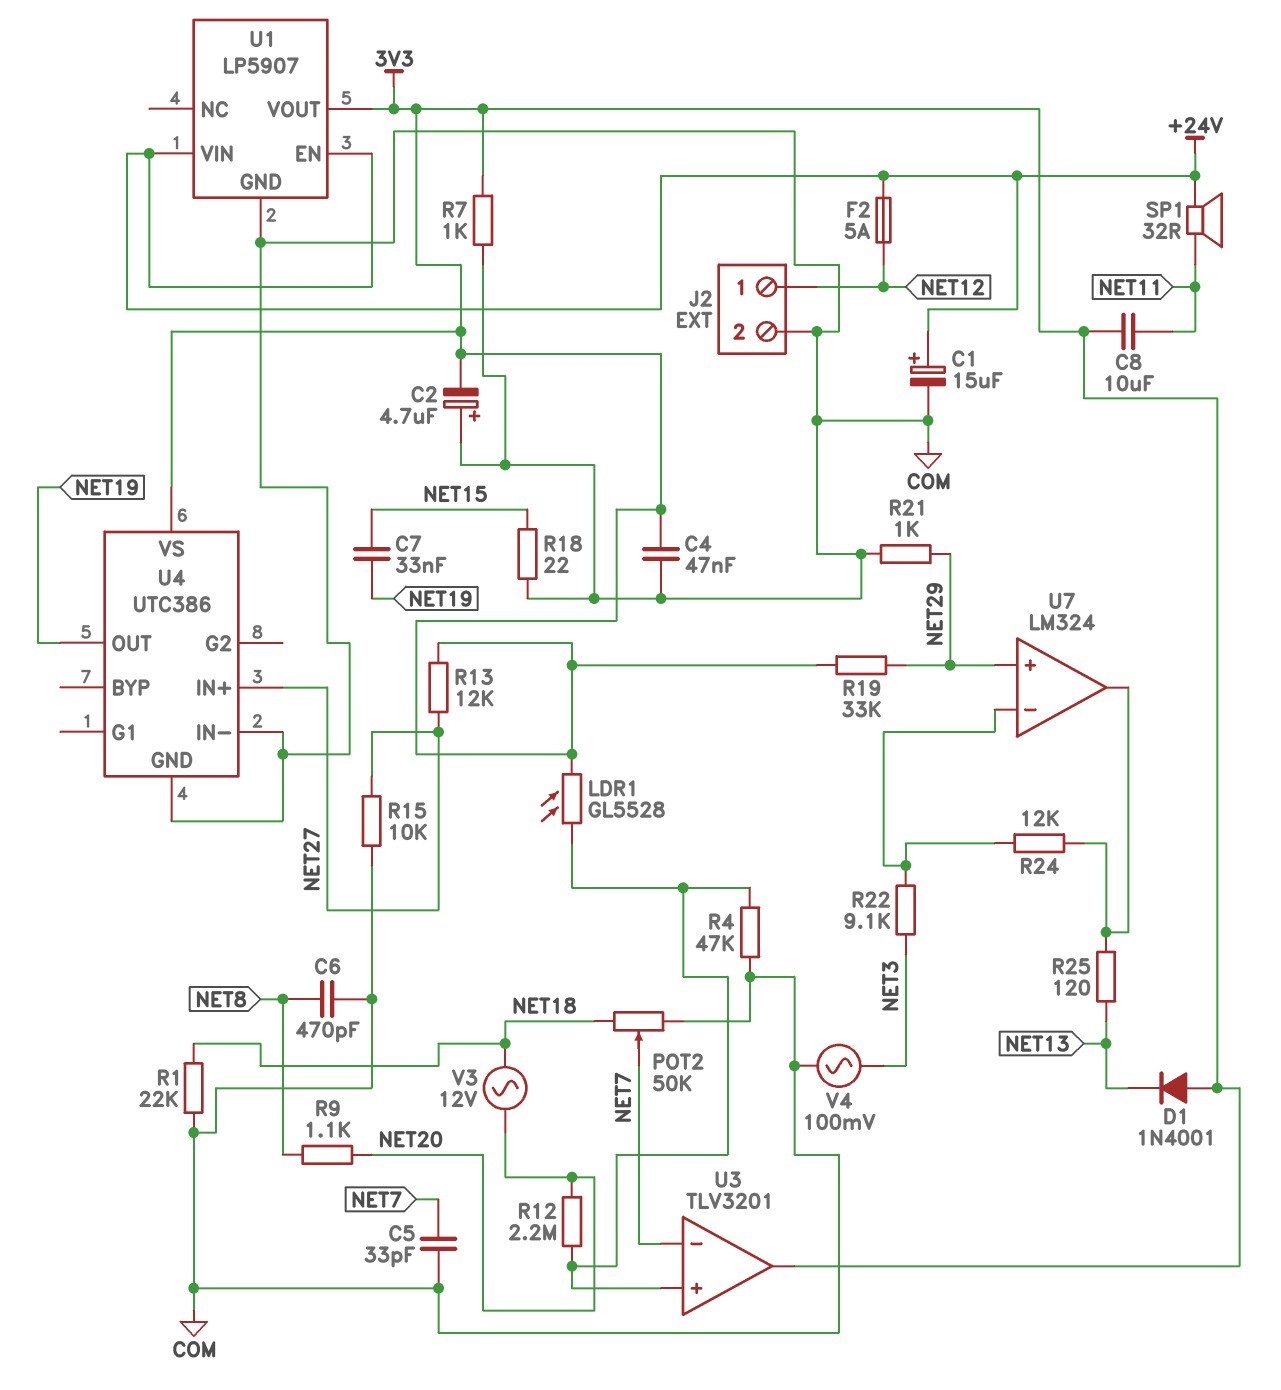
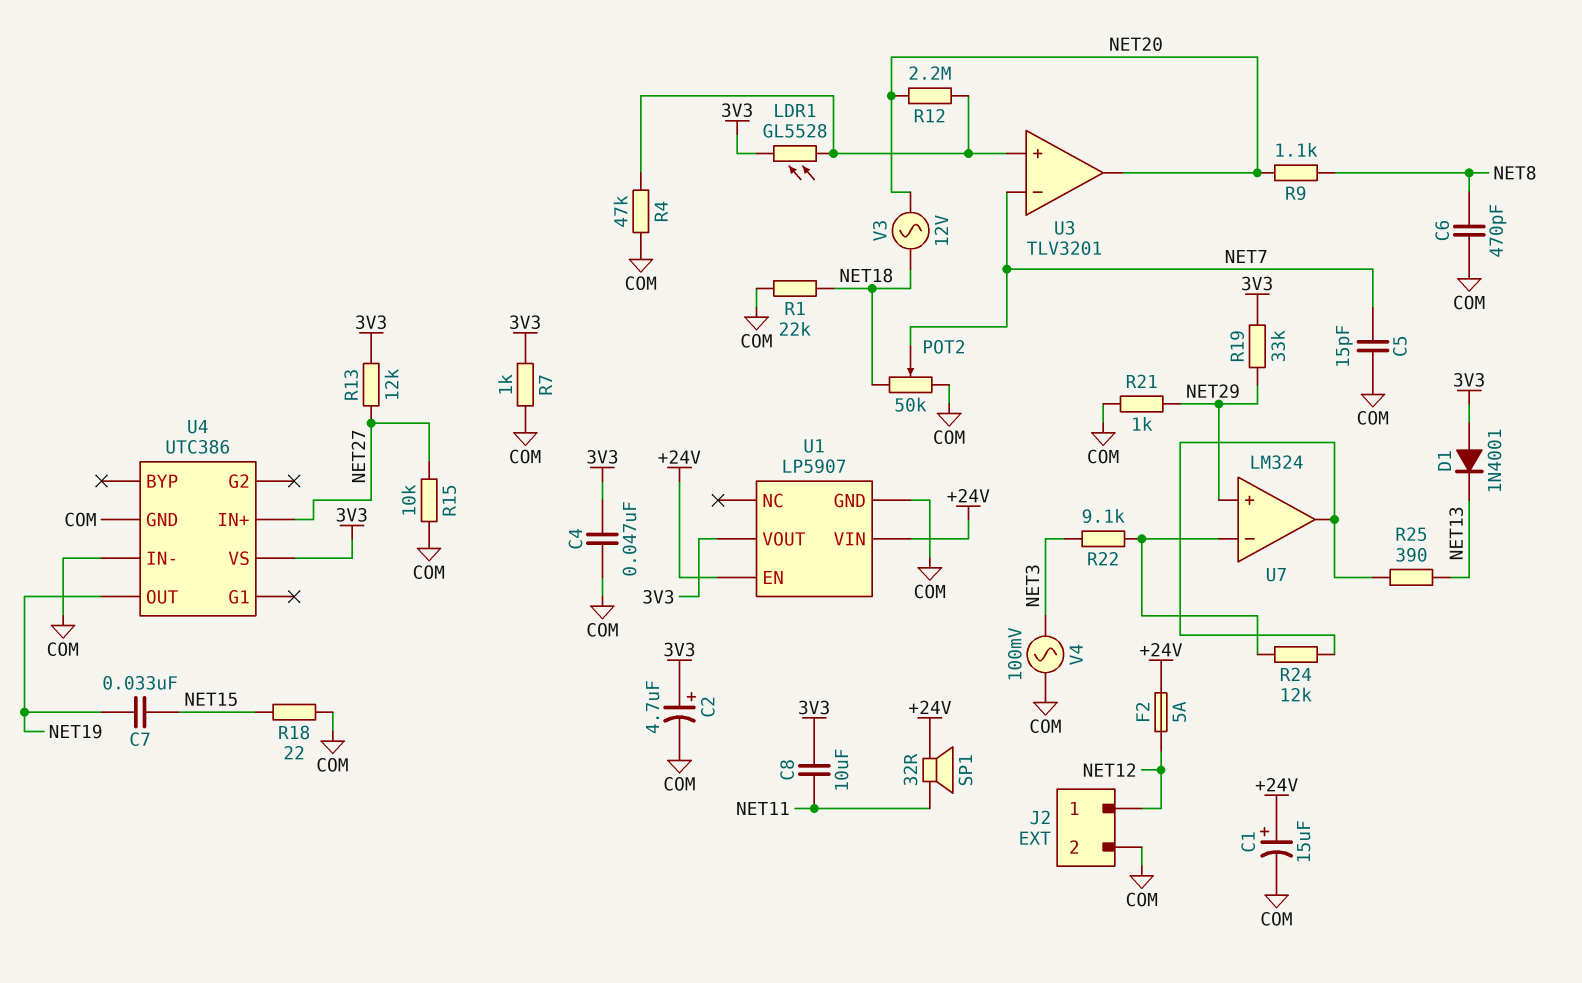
C2: 4.7uF (plus COM, minus 3V3) -> 4.7uF (plus 3V3, minus COM)
C5: 33pF (COM, NET7) -> 15pF (COM, NET7)
R25: 120 (NET13, U7/out) -> 390 (NET13, U7/out)
U3 pin out: 3V3 -> NET20

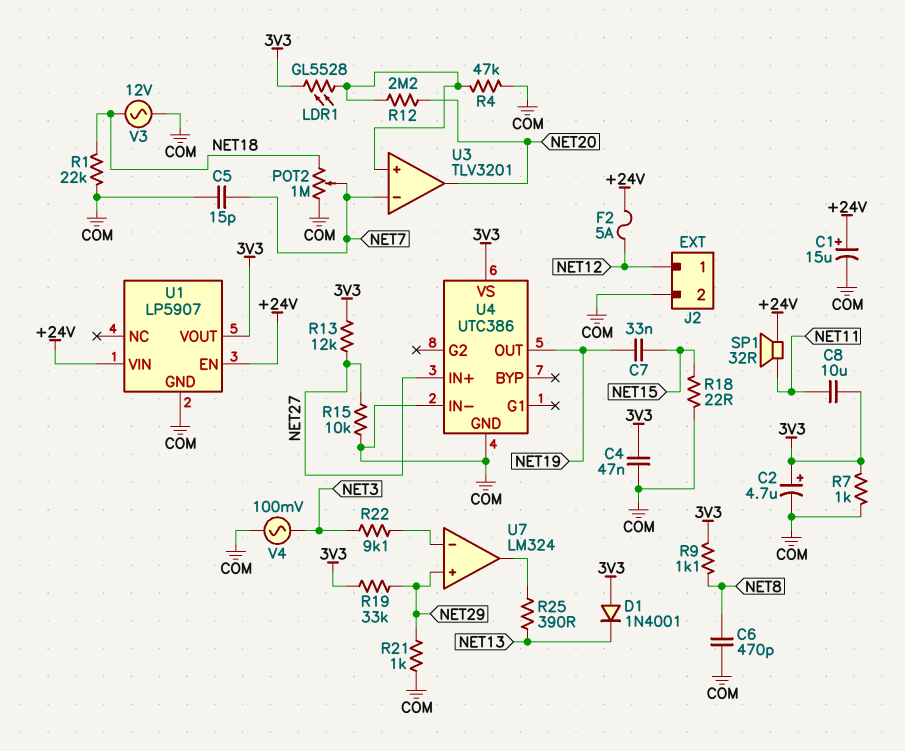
POT2: 50k (COM, NET18, wiper NET7) -> 1M (COM, NET18, wiper NET7)
R9: 1.1k (NET8, NET20) -> 1.1k (3V3, NET8)
R24: 12k (U7/in-, U7/out) -> none
V3: AC 12V (NET18, NET20) -> AC 12V (COM, NET18)

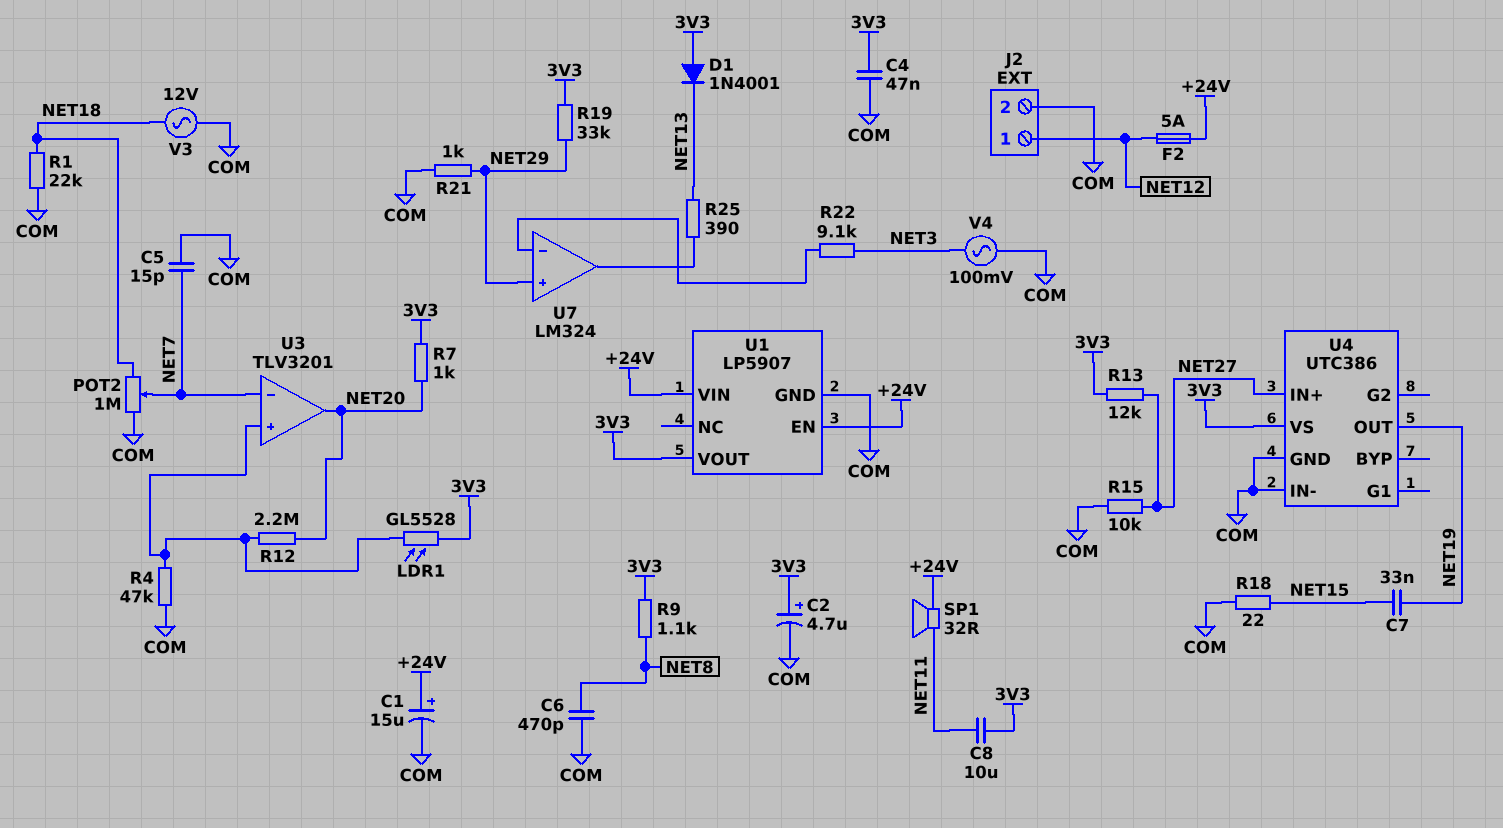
R7: 1k (3V3, COM) -> 1k (3V3, NET20)

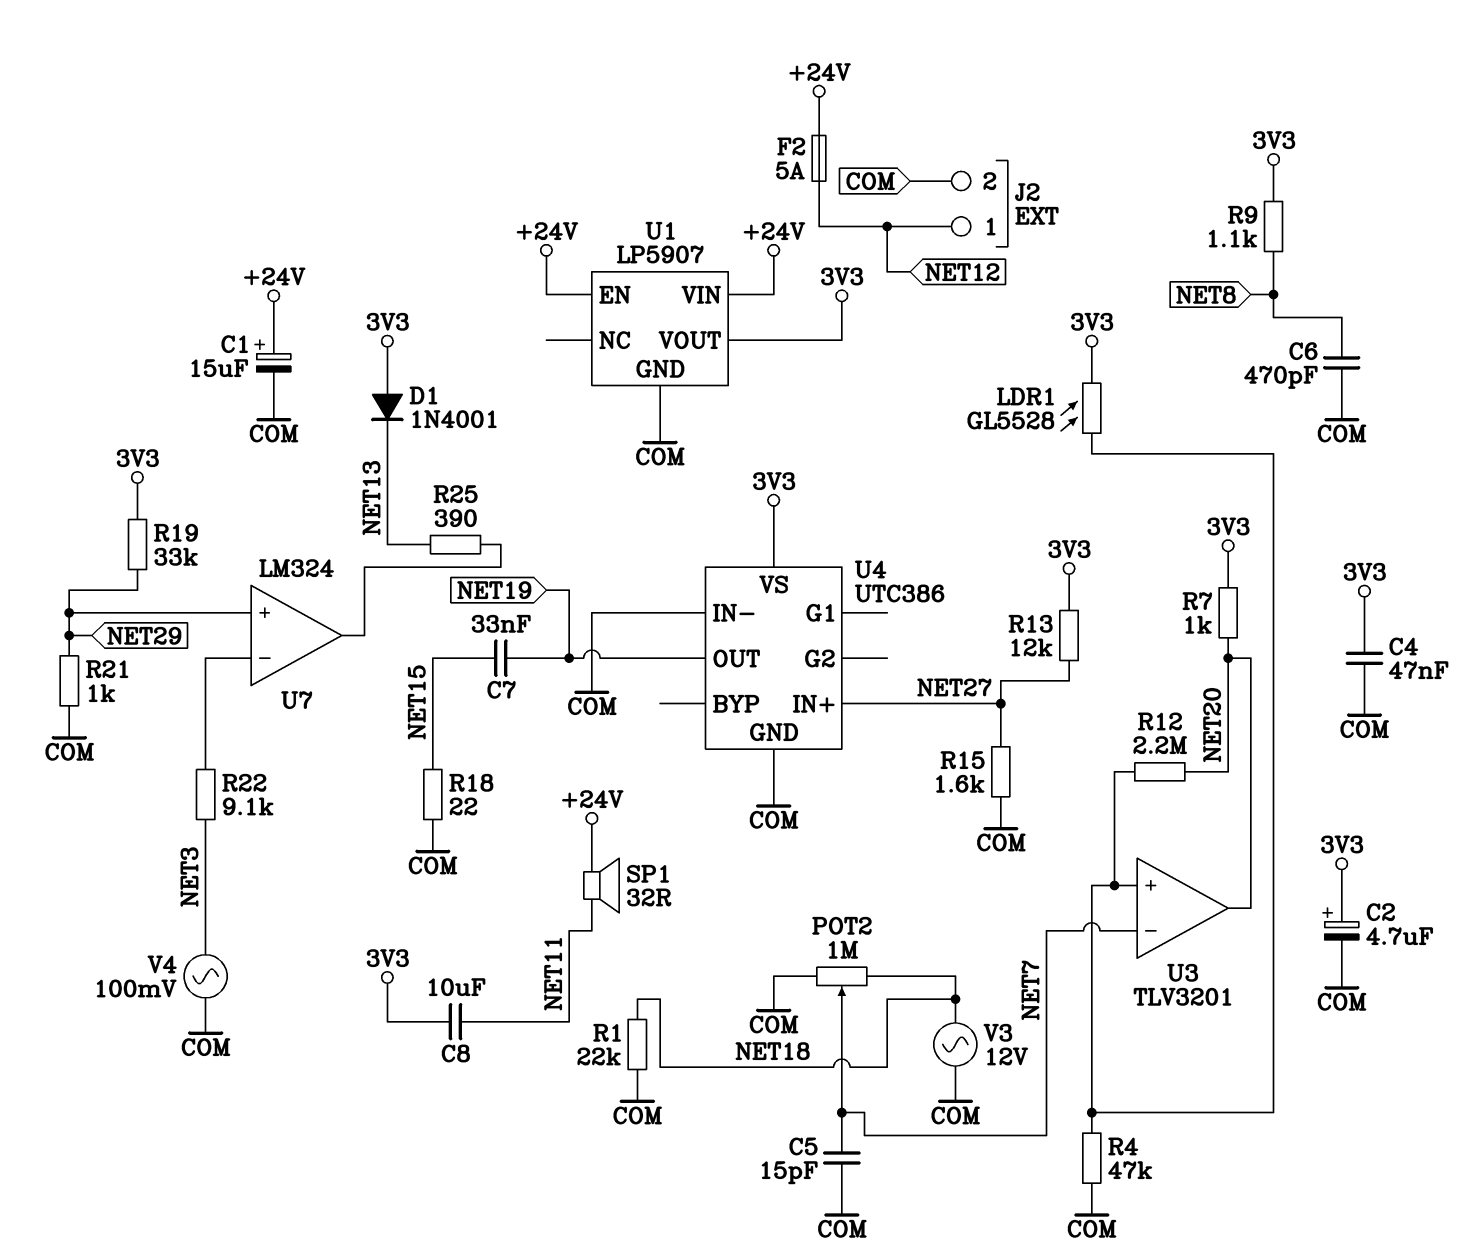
R15: 10k (COM, NET27) -> 1.6k (COM, NET27)

